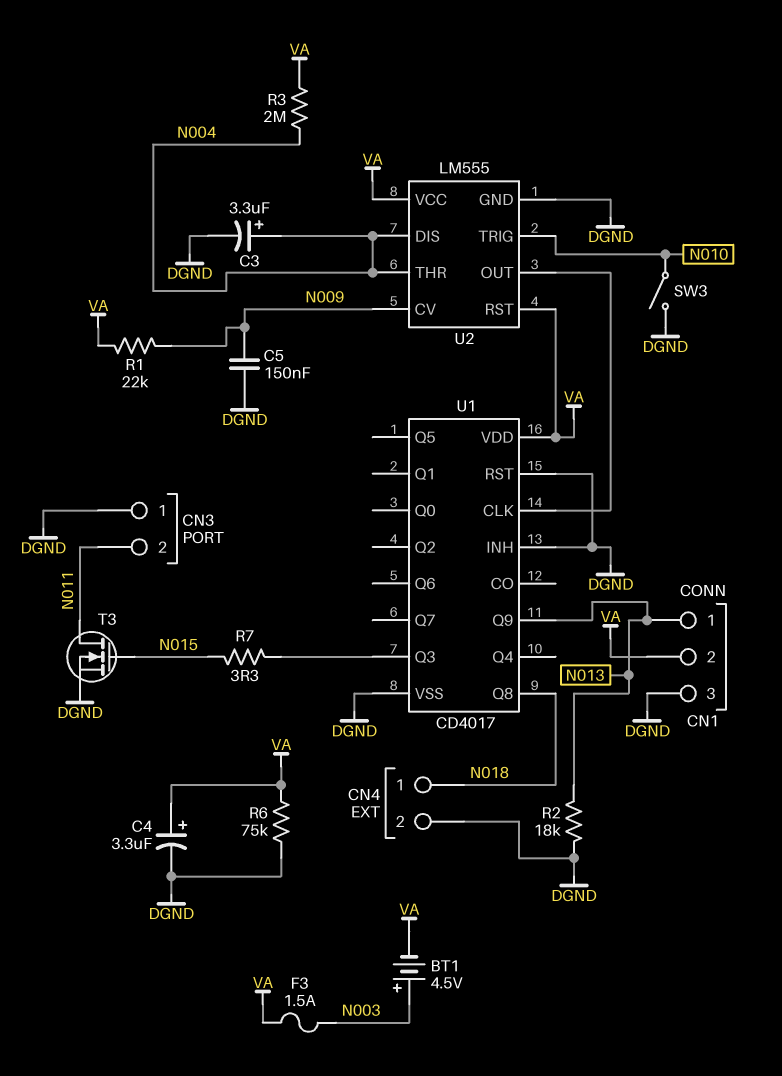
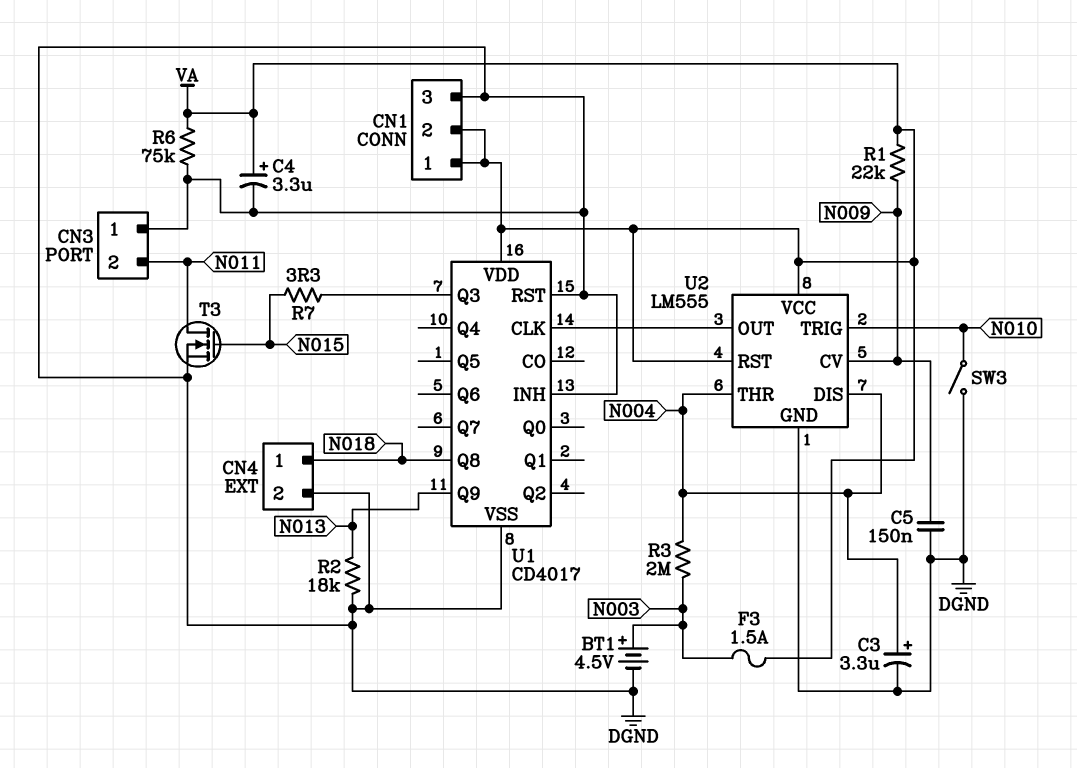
BT1: 4.5V (plus N003, minus VA) -> 4.5V (plus N003, minus DGND)
CN1 pin 1: N013 -> VA
R3: 2M (N004, VA) -> 2M (N003, N004)

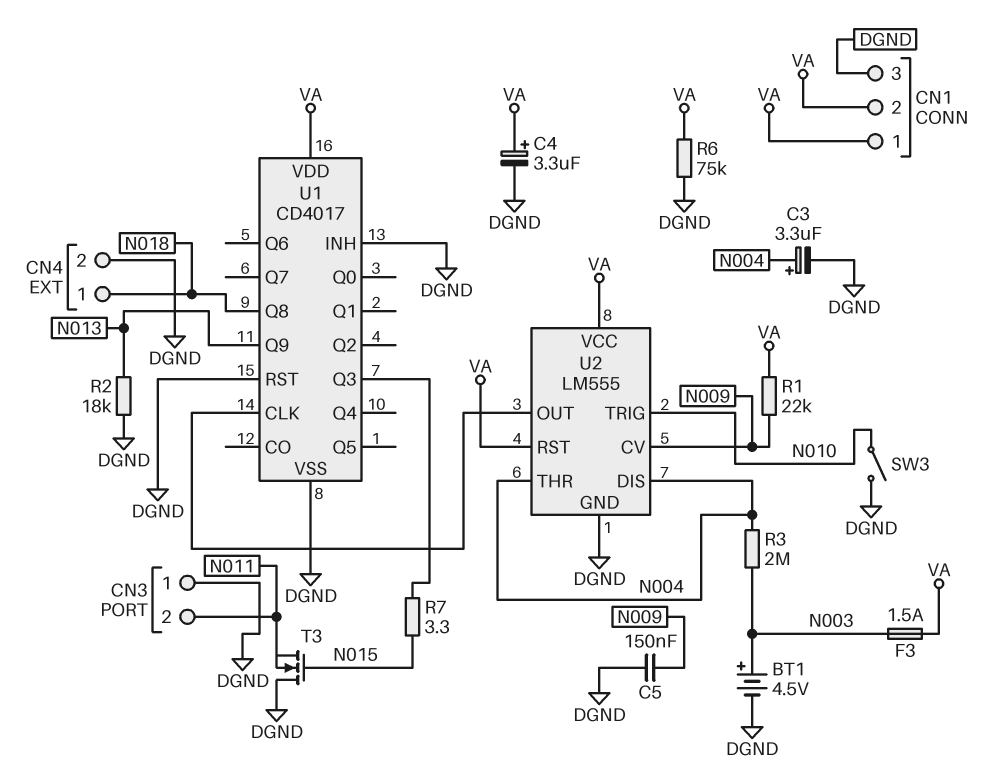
T3: NMOS (G N015, D N011, S DGND) -> NMOS (G N015, D DGND, S N011)

